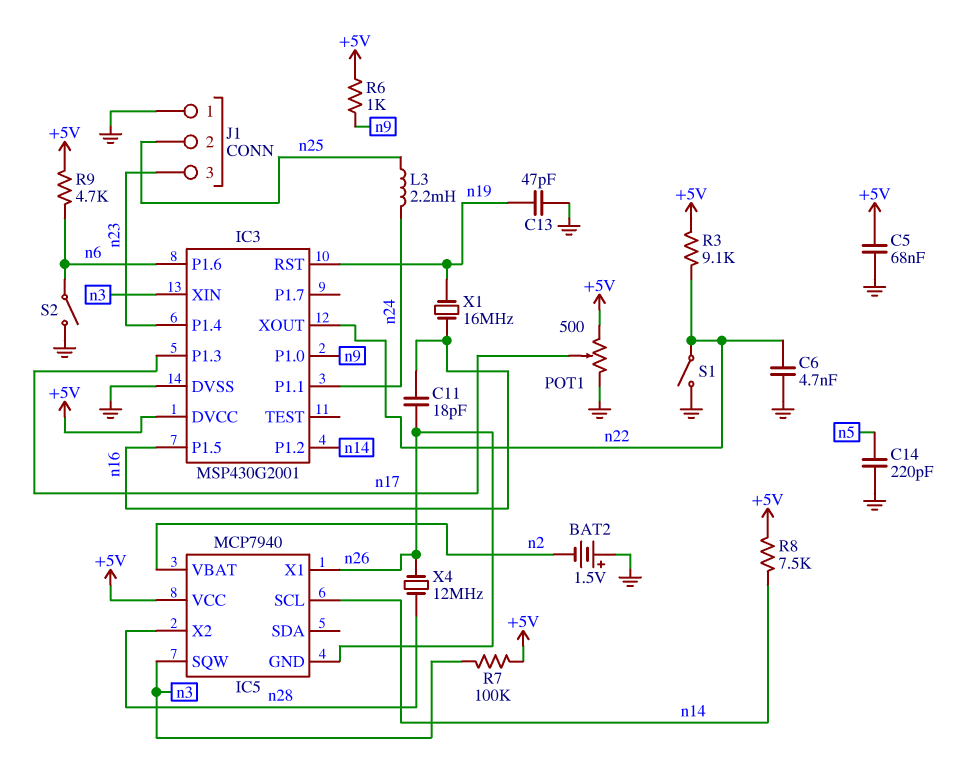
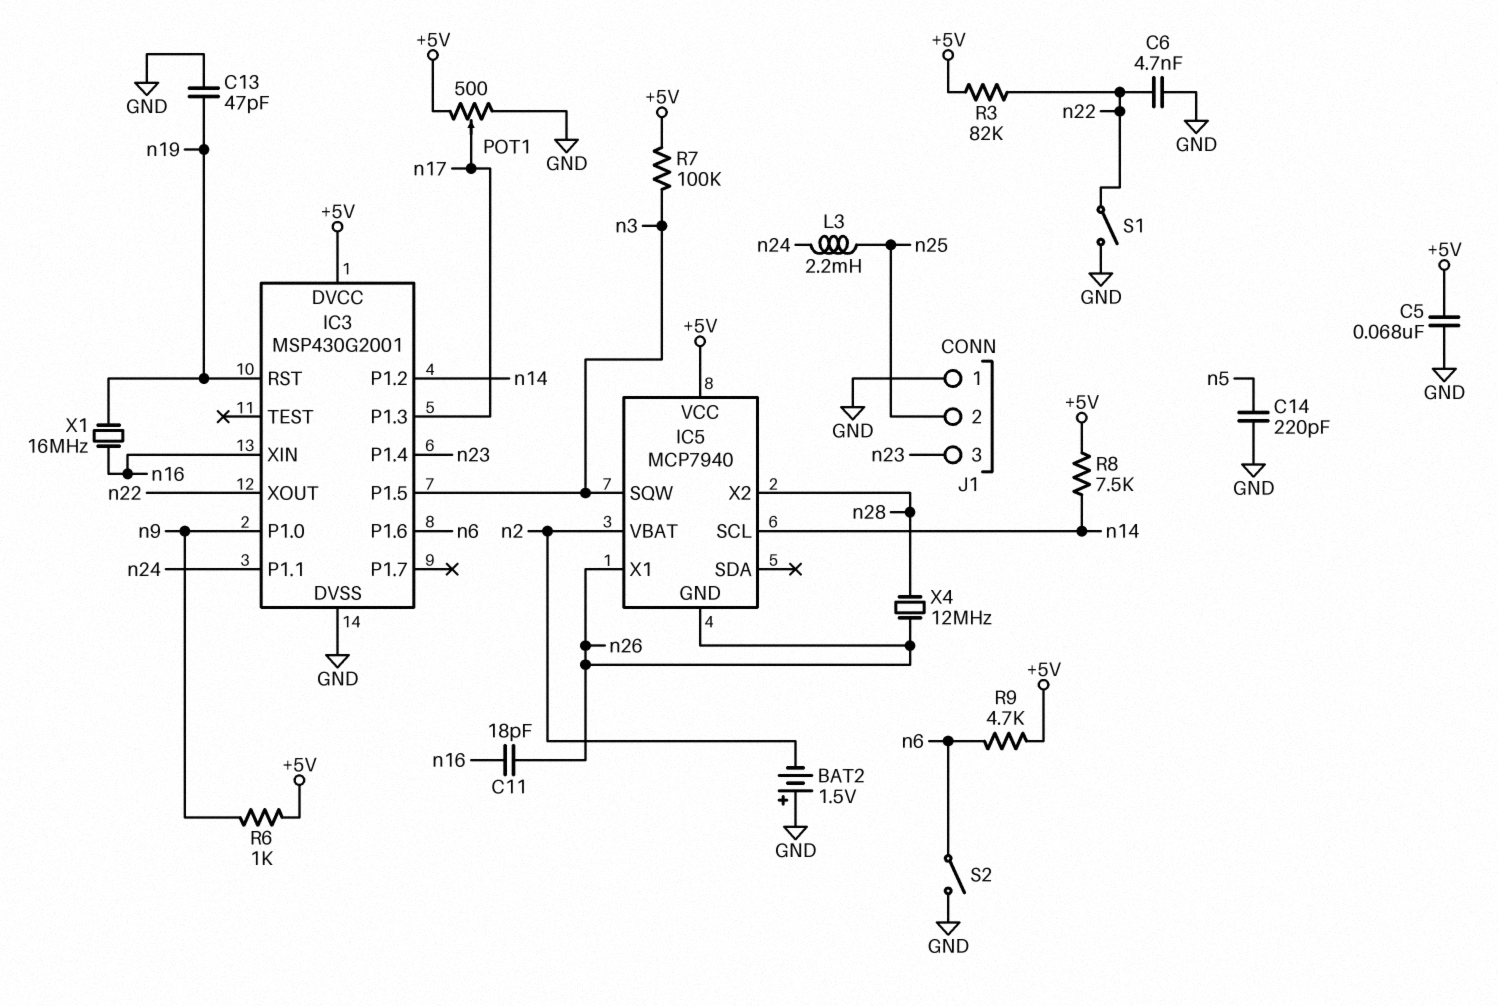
IC3 pin P1.5: n16 -> n3
IC3 pin XIN: n3 -> n16
R3: 9.1k (+5V, n22) -> 82k (+5V, n22)

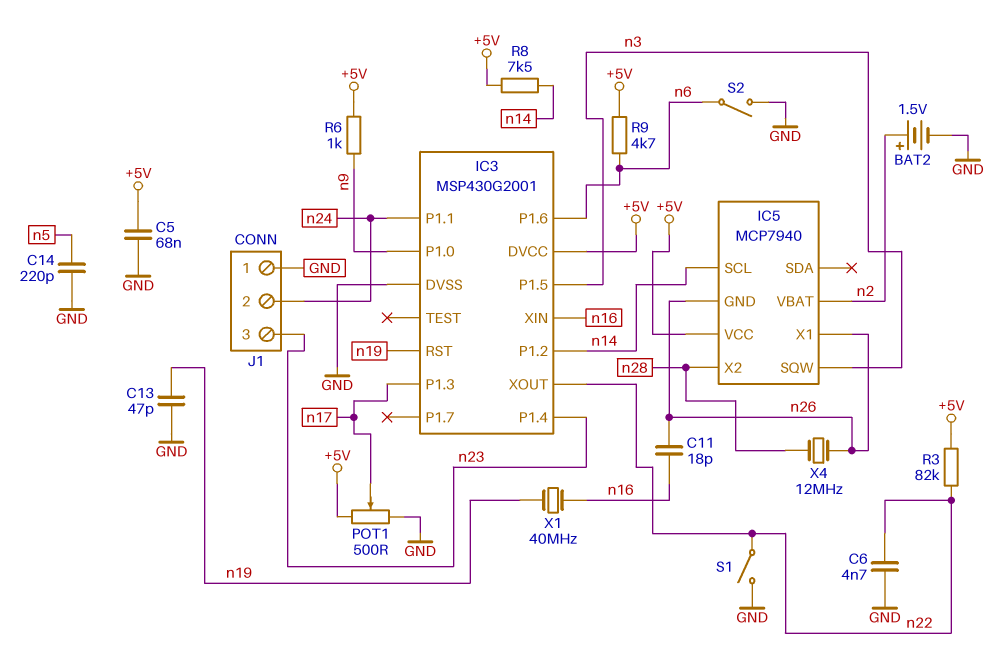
BAT2: 1.5V (plus GND, minus n2) -> 1.5V (plus n2, minus GND)
J1 pin 2: n25 -> n24
L3: 2.2mH (n24, n25) -> none
R7: 100k (+5V, n3) -> none
X1: 16MHz (n16, n19) -> 40MHz (n16, n19)

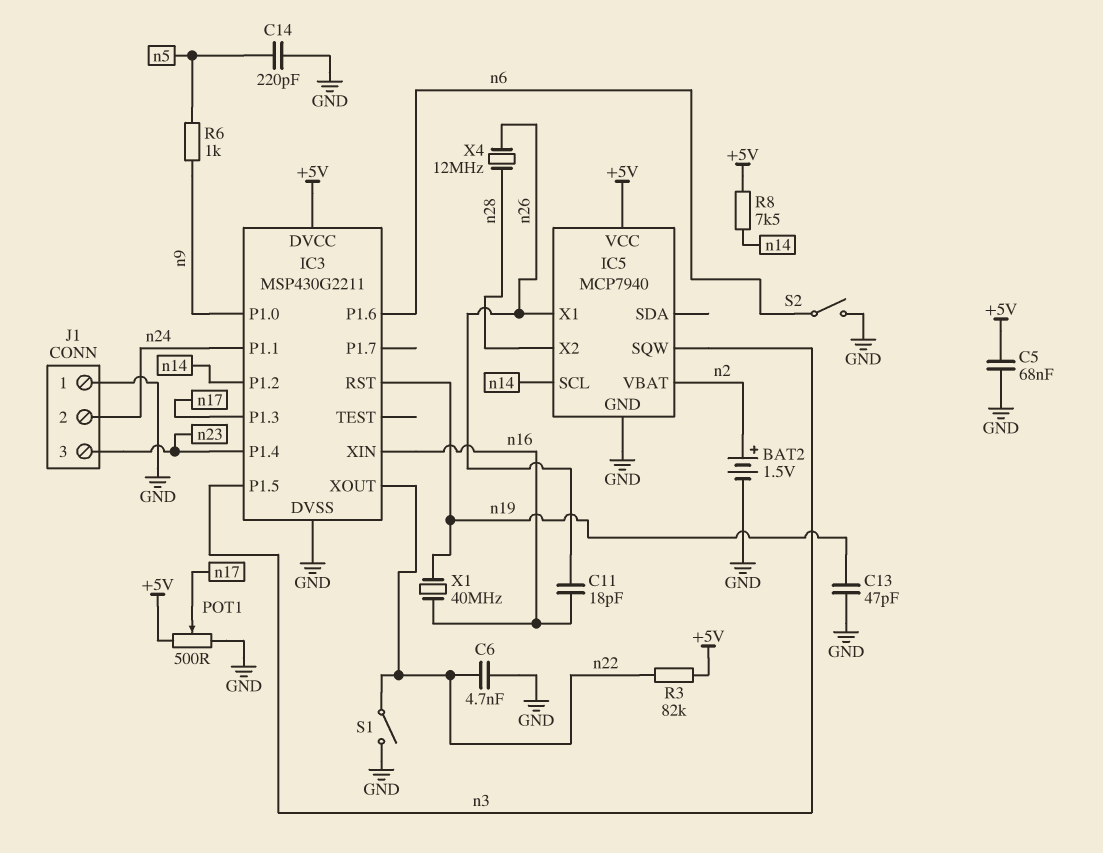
IC3: MSP430G2001 -> MSP430G2211
IC5 pin GND: n26 -> GND
R6: 1k (+5V, n9) -> 1k (n5, n9)
R9: 4.7k (+5V, n6) -> none

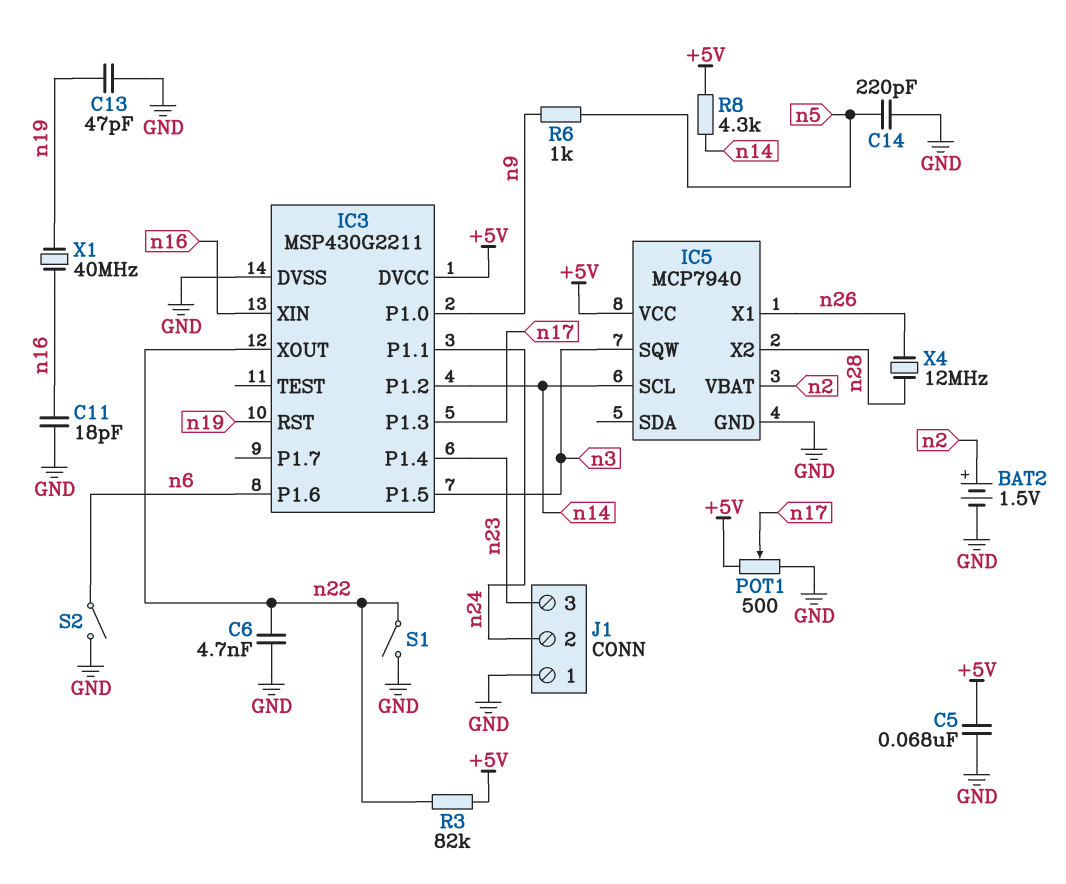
C11: 18pF (n16, n26) -> 18pF (GND, n16)
R8: 7.5k (+5V, n14) -> 4.3k (+5V, n14)

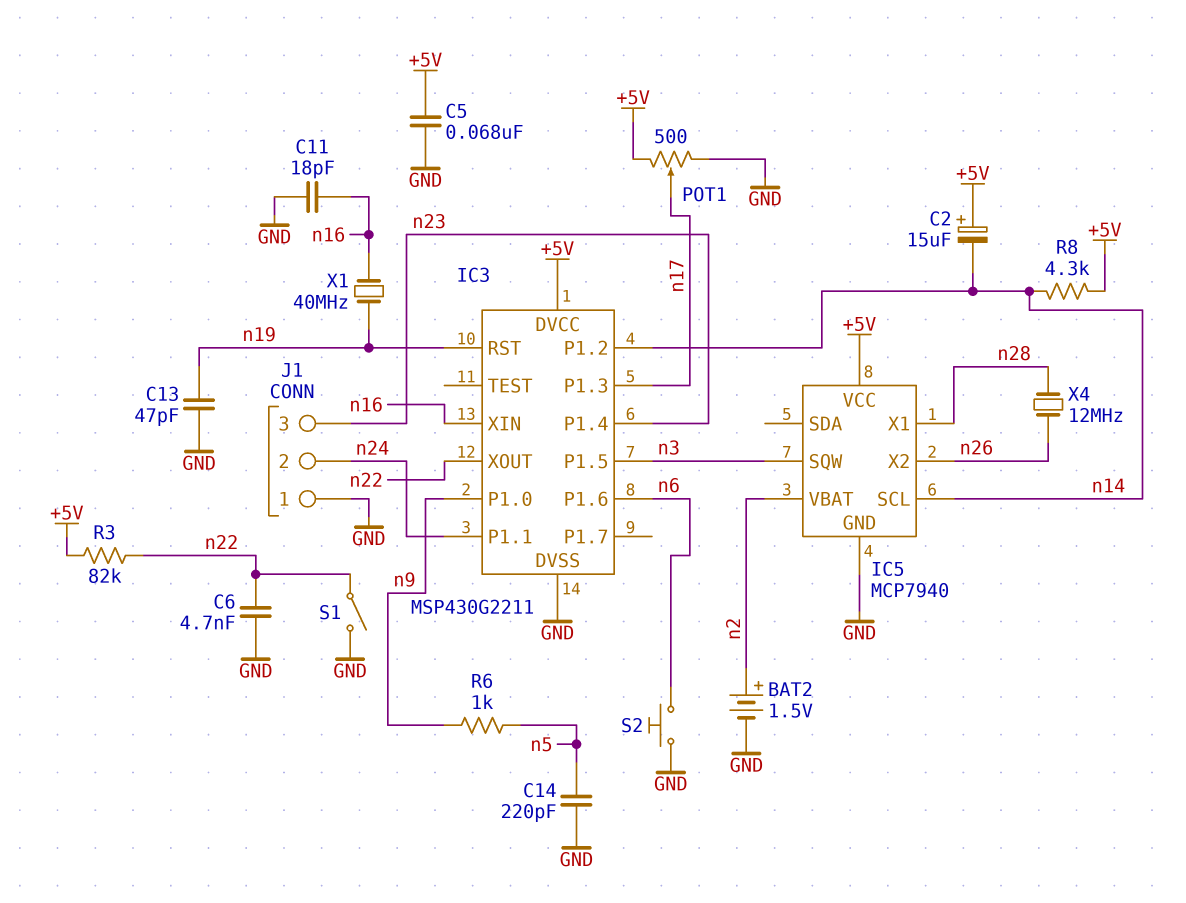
C2: none -> 15uF (plus +5V, minus n14)
IC5 pin X1: n26 -> n28
IC5 pin X2: n28 -> n26
S2: switch (GND, n6) -> button (GND, n6)

